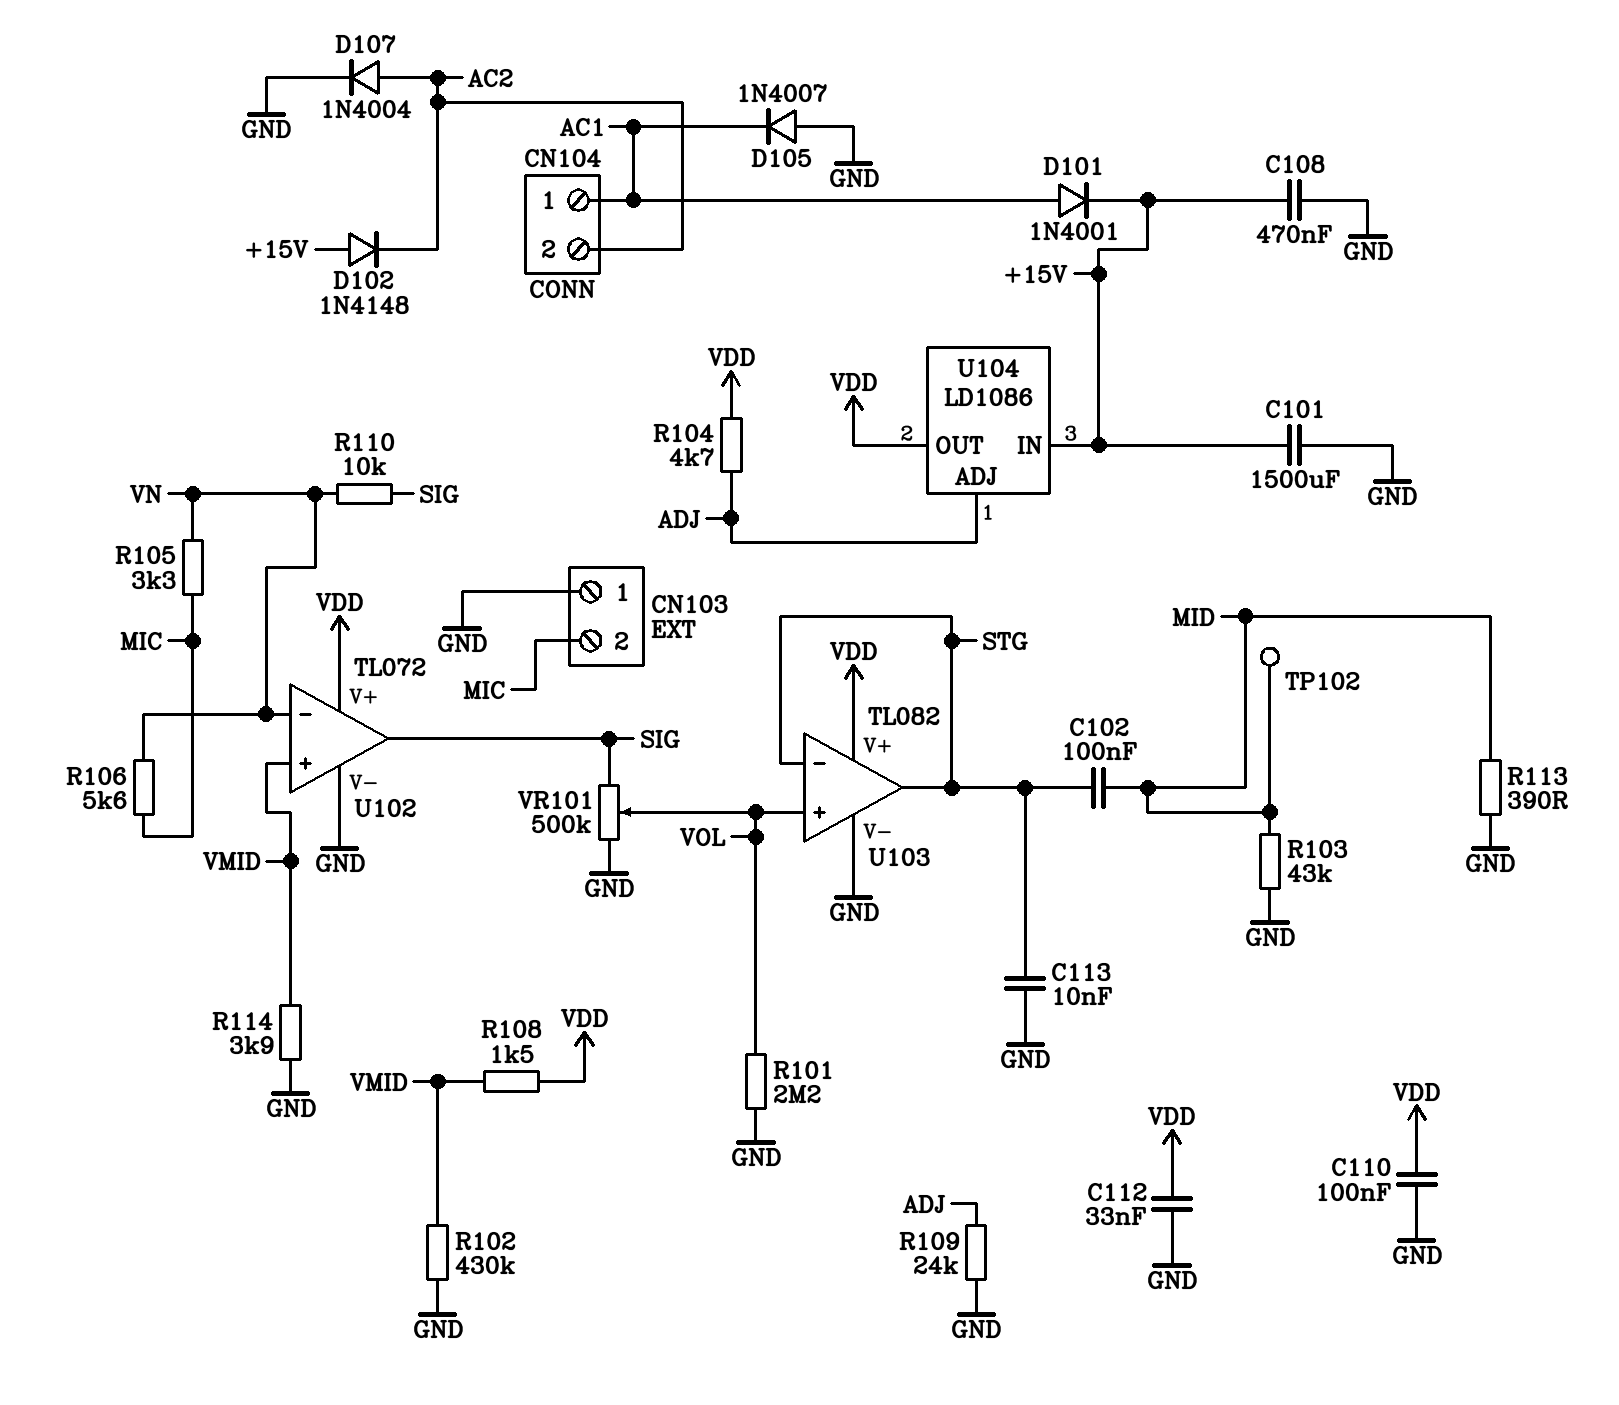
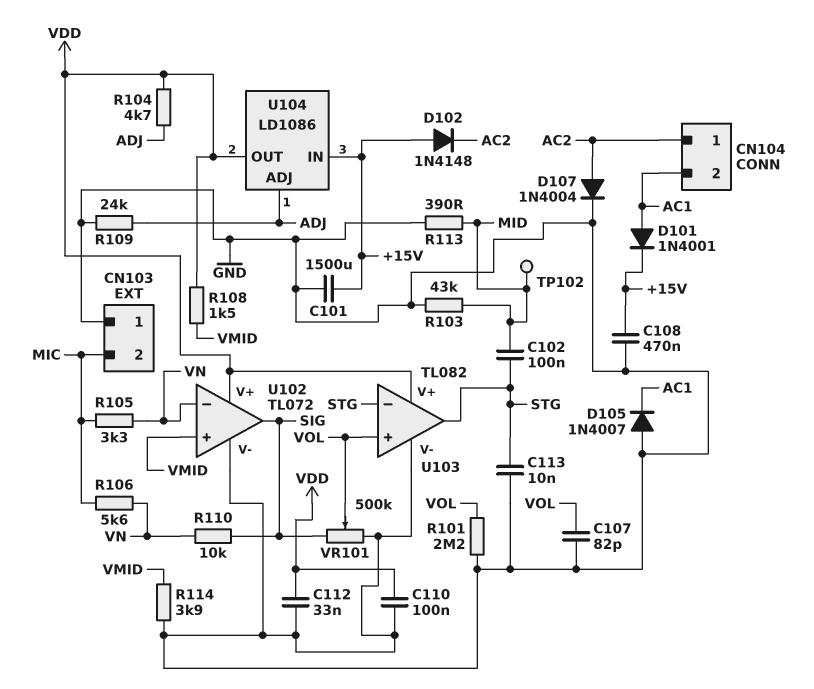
C107: none -> 82pF (GND, VOL)
CN104 pin 1: AC1 -> AC2
CN104 pin 2: AC2 -> AC1
R102: 430k (GND, VMID) -> none

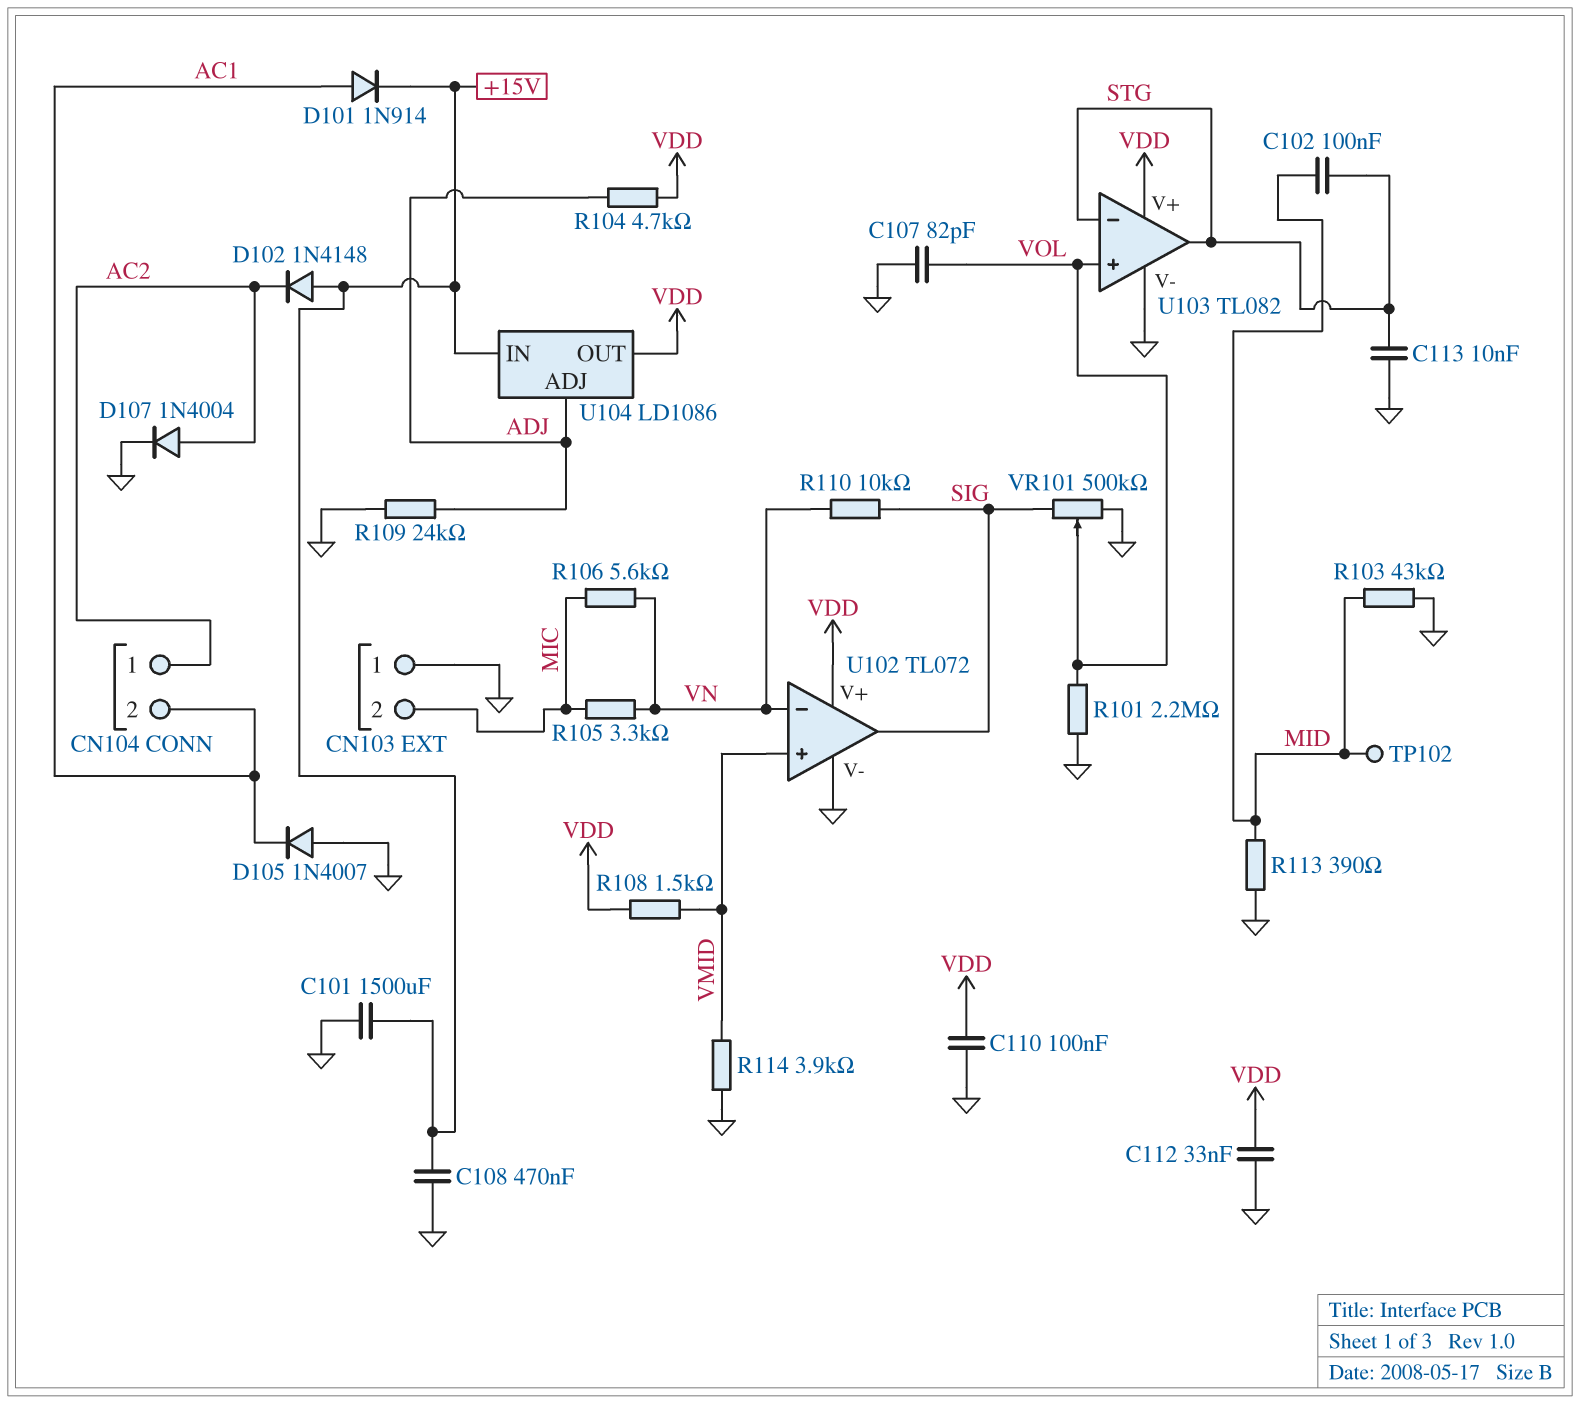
D101: diode 1N4001 (A AC1, K +15V) -> diode 1N914 (A AC1, K +15V)

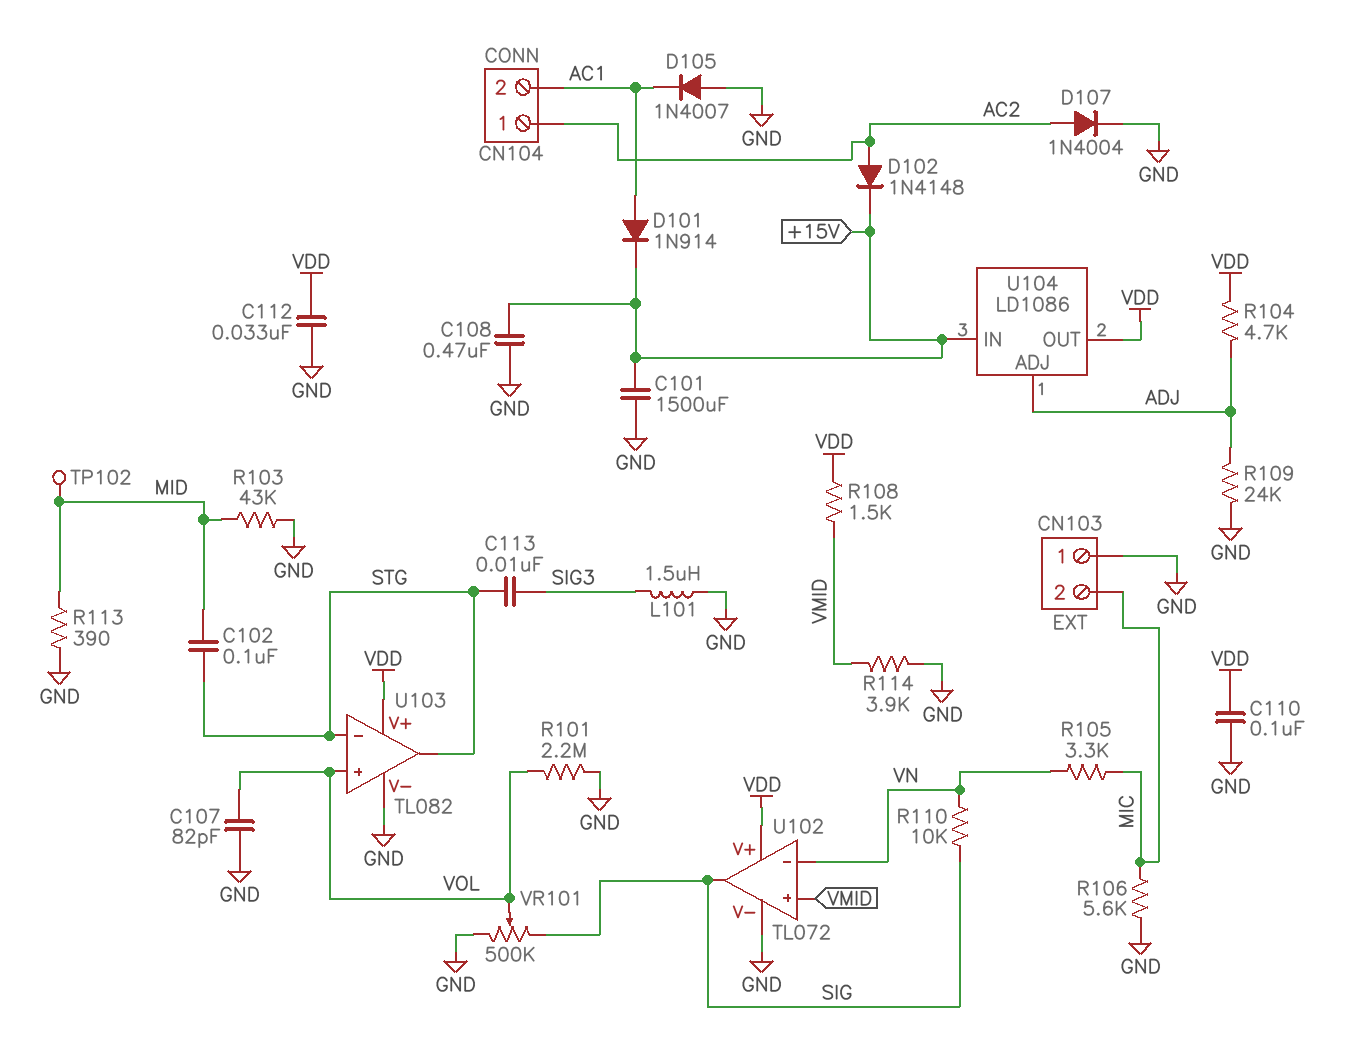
C113: 10nF (GND, STG) -> 10nF (SIG3, STG)
D102: diode 1N4148 (A +15V, K AC2) -> diode 1N4148 (A AC2, K +15V)
L101: none -> 1.5uH (GND, SIG3)
R106: 5.6k (MIC, VN) -> 5.6k (GND, MIC)

